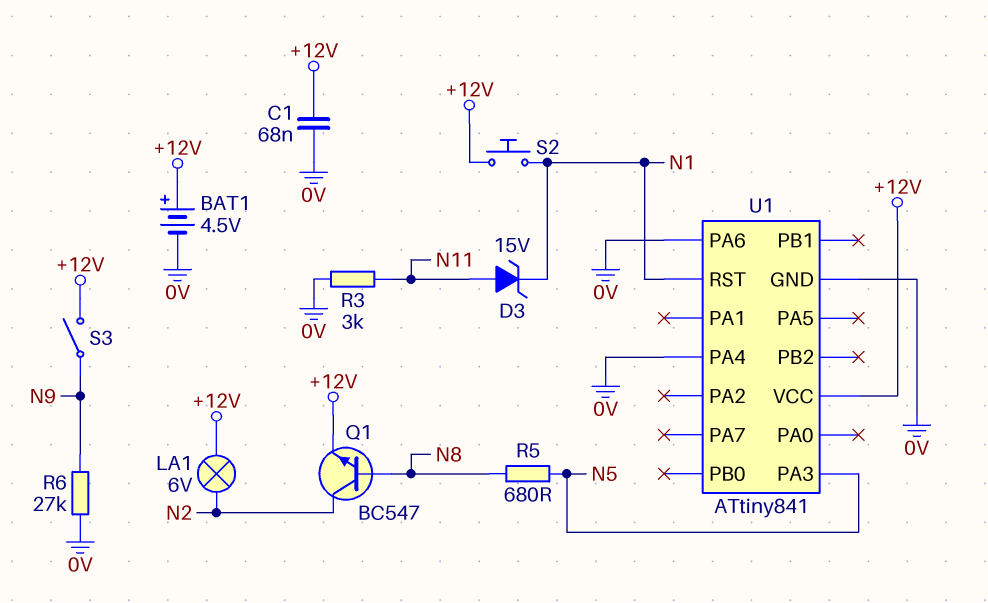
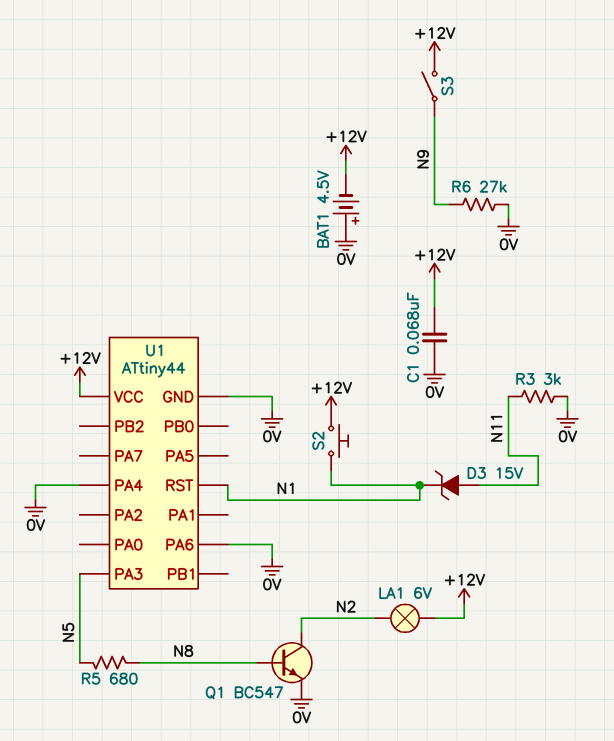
BAT1: 4.5V (plus +12V, minus 0V) -> 4.5V (plus 0V, minus +12V)
Q1: NPN BC547 (B N8, C N2, E +12V) -> NPN BC547 (B N8, C N2, E 0V)
U1: ATtiny841 -> ATtiny44

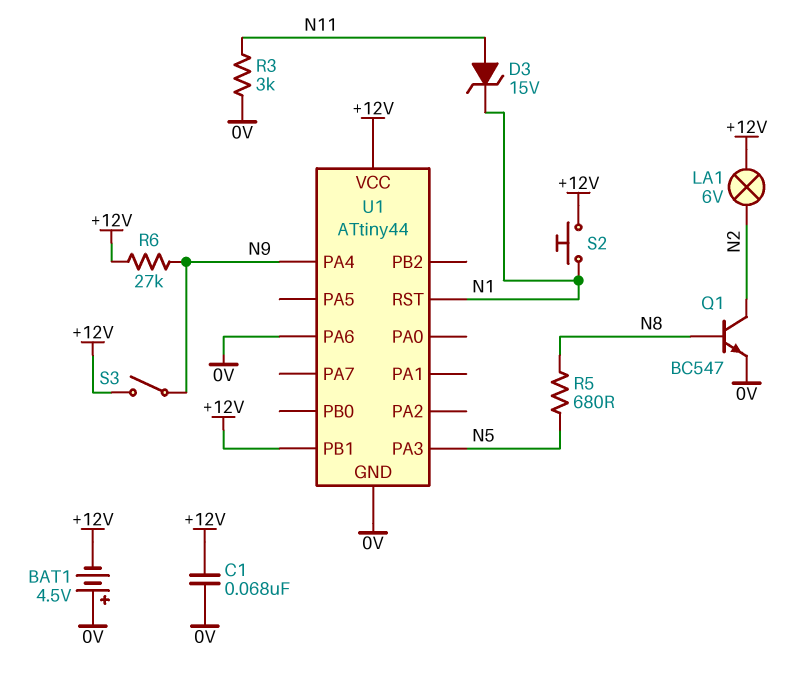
R6: 27k (0V, N9) -> 27k (+12V, N9)
U1 pin PA4: 0V -> N9
U1 pin PB1: none -> +12V

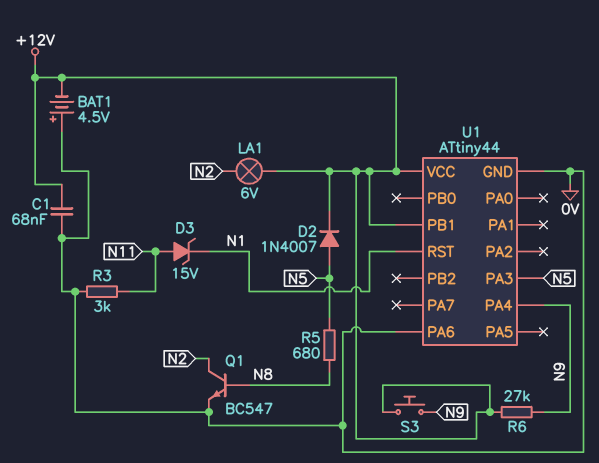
D2: none -> diode 1N4007 (A N5, K +12V)
S2: button (+12V, N1) -> none
S3: switch (+12V, N9) -> button (+12V, N9)

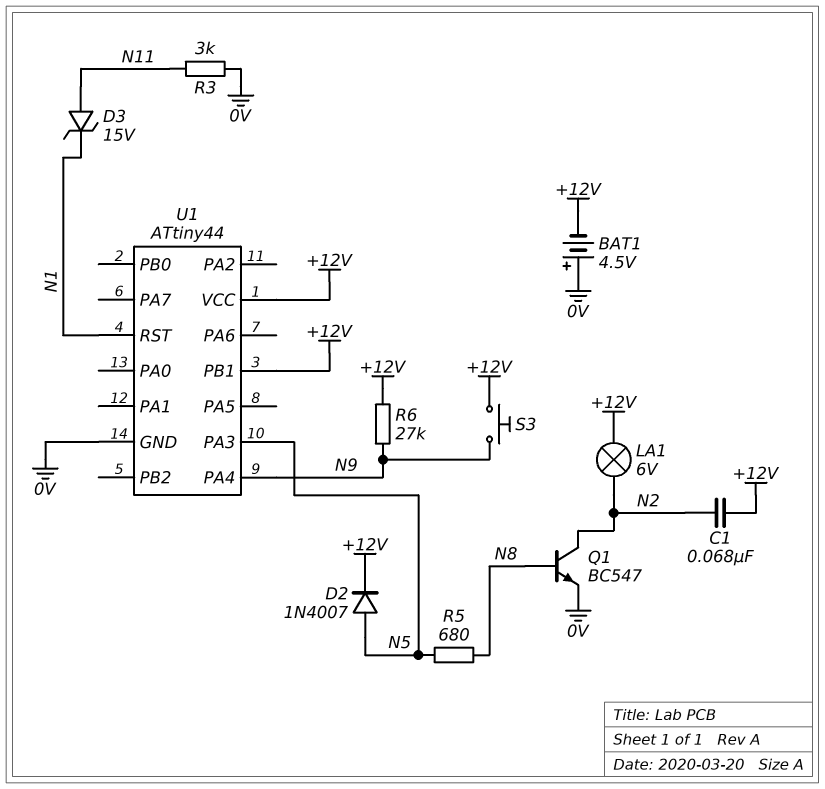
C1: 68nF (+12V, 0V) -> 68nF (+12V, N2)
U1 pin PA6: 0V -> none

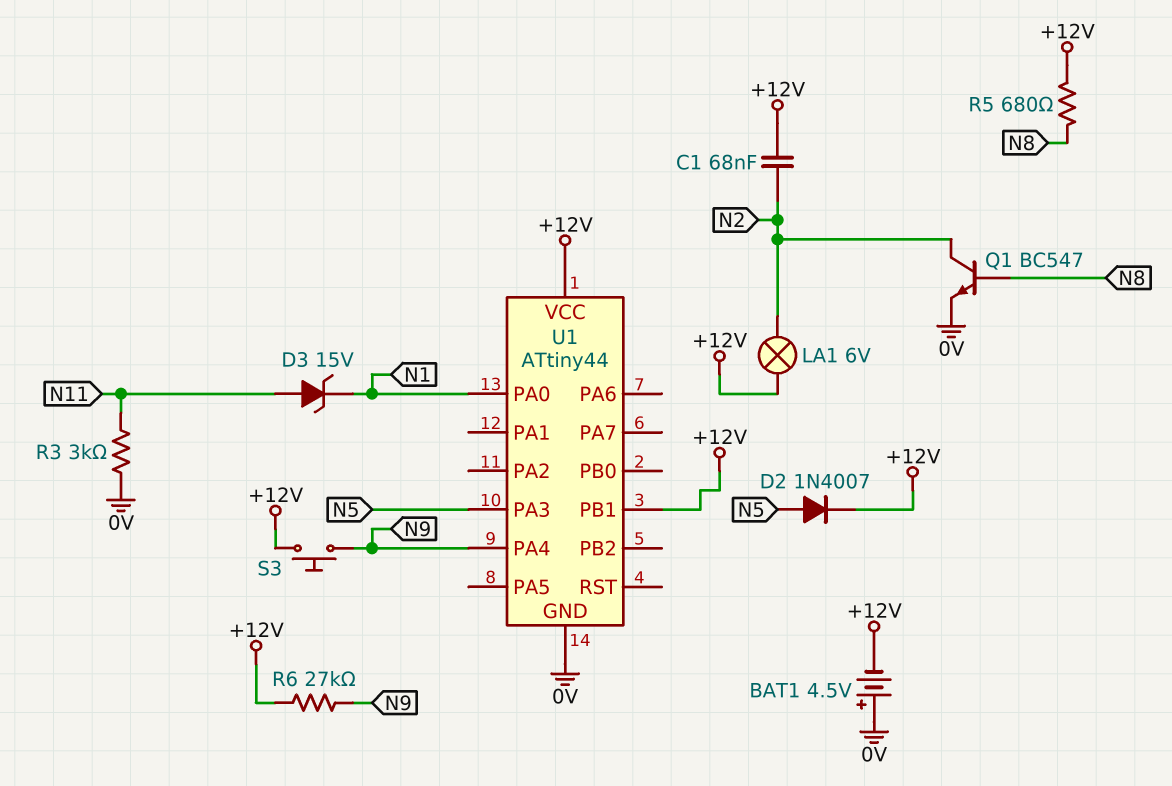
R5: 680 (N5, N8) -> 680 (+12V, N8)
U1 pin PA0: none -> N1
U1 pin RST: N1 -> none

